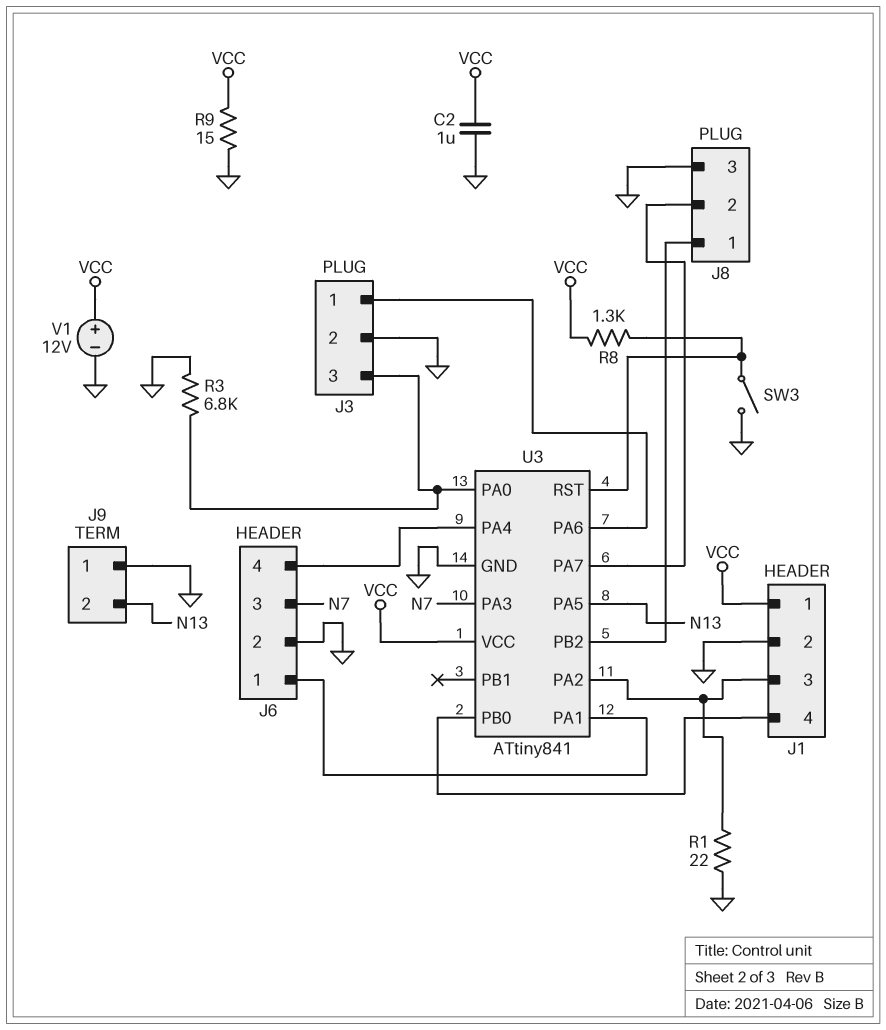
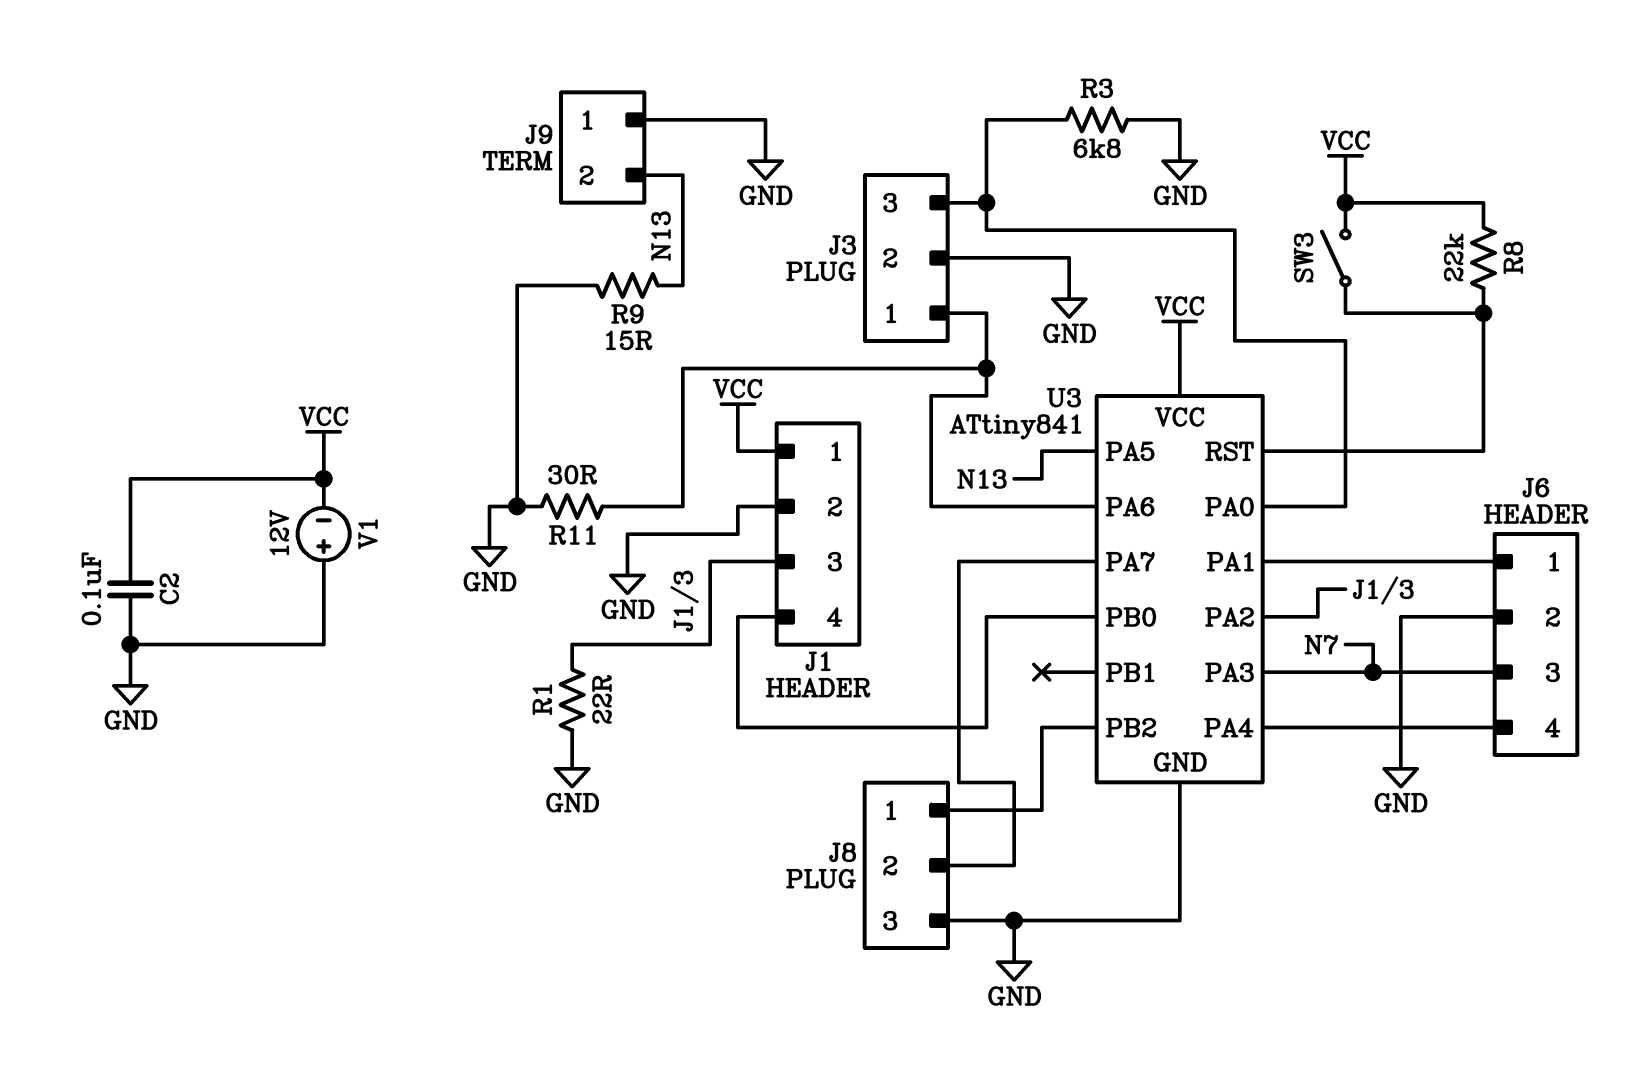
C2: 1uF (GND, VCC) -> 100nF (GND, VCC)
R8: 1.3k (U3/RST, VCC) -> 22k (U3/RST, VCC)
R9: 15 (GND, VCC) -> 15 (GND, N13)
R11: none -> 30 (GND, J3/1)
SW3: switch (GND, U3/RST) -> switch (U3/RST, VCC)
V1: 12V (plus VCC, minus GND) -> 12V (plus GND, minus VCC)

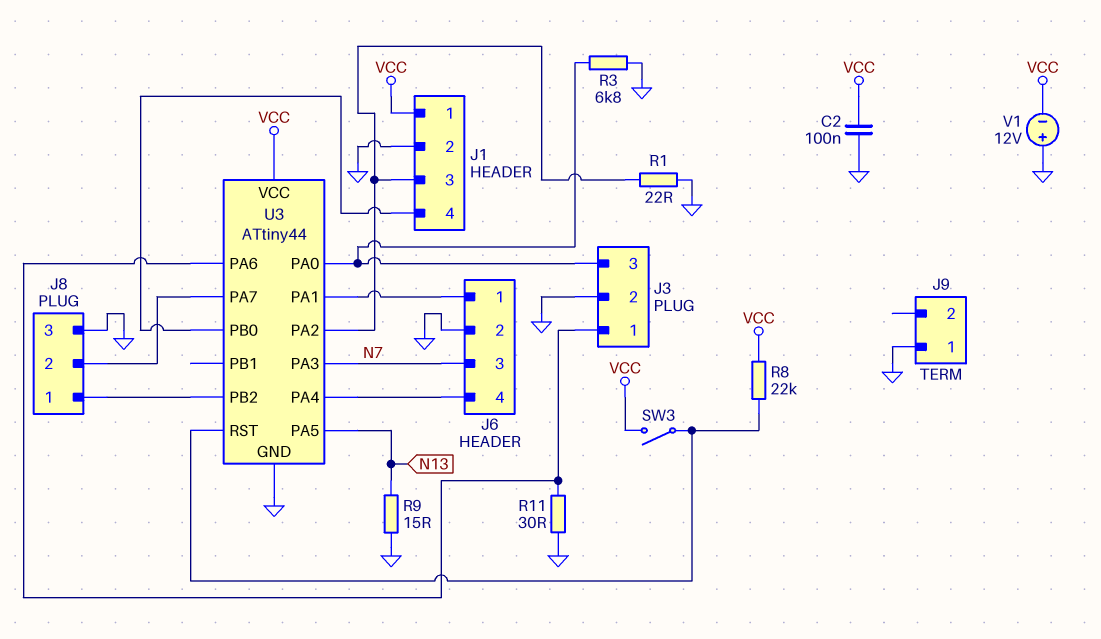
J9 pin 2: N13 -> none
U3: ATtiny841 -> ATtiny44

